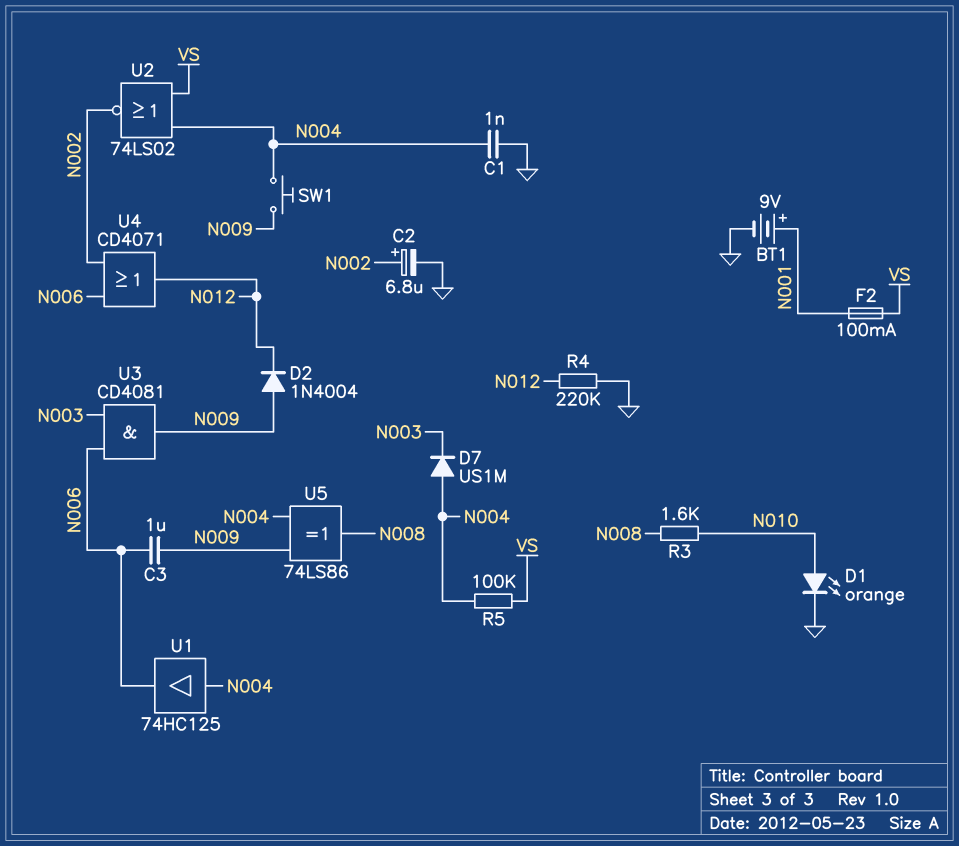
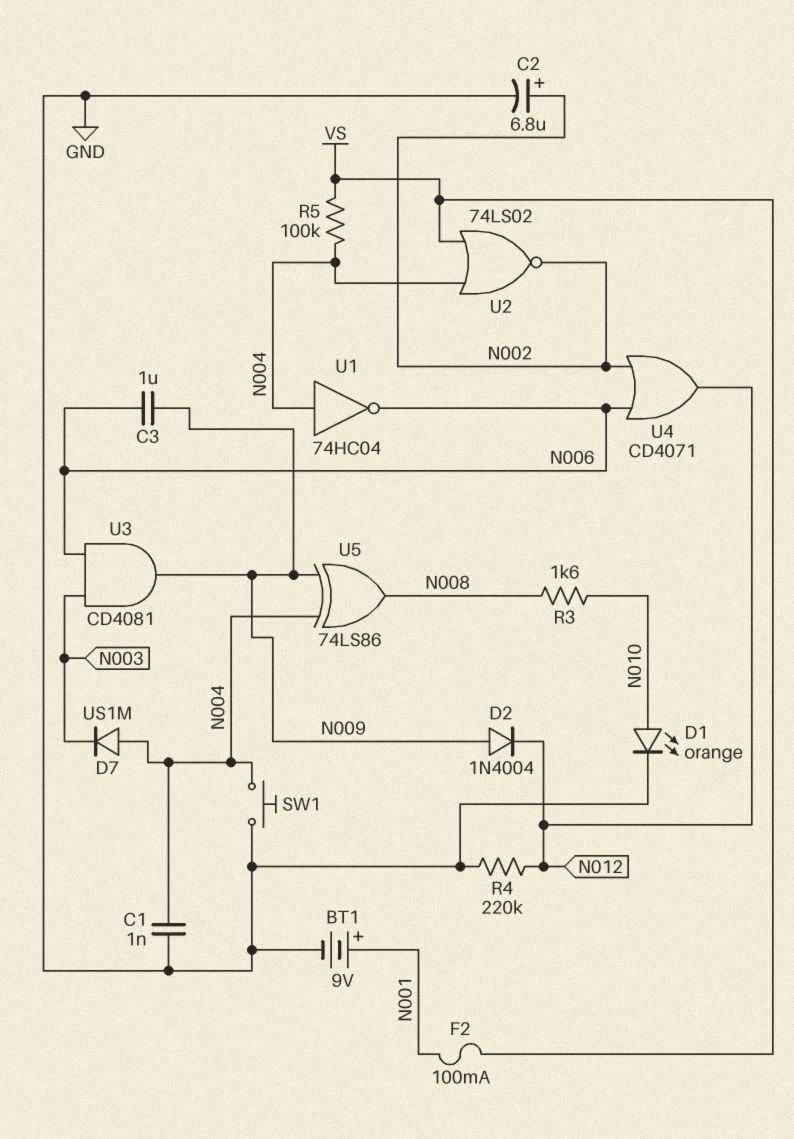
SW1: button (N004, N009) -> button (GND, N004)
U1: buffer 74HC125 (in N004, out N006) -> NOT 74HC04 (in N004, out N006)

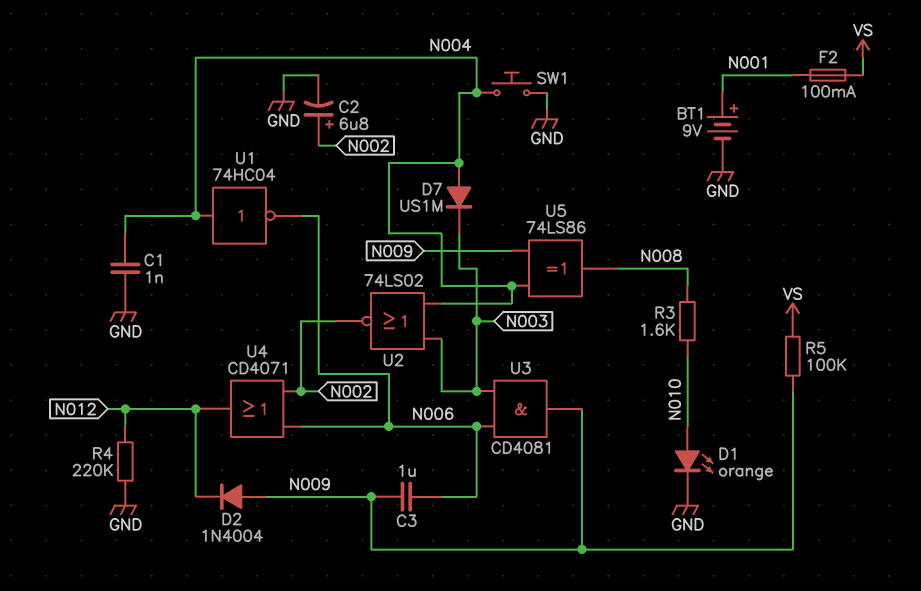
R5: 100k (N004, VS) -> 100k (N009, VS)
U2: NOR 74LS02 (in N004, in VS, out N002) -> NOR 74LS02 (in N003, in N004, out N002)

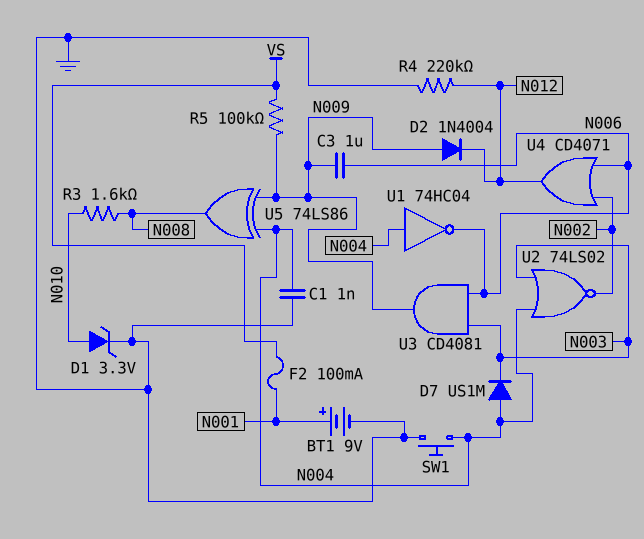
C2: 6.8uF (plus N002, minus GND) -> none
D1: LED orange (A N010, K GND) -> zener 3.3V (A N010, K GND)

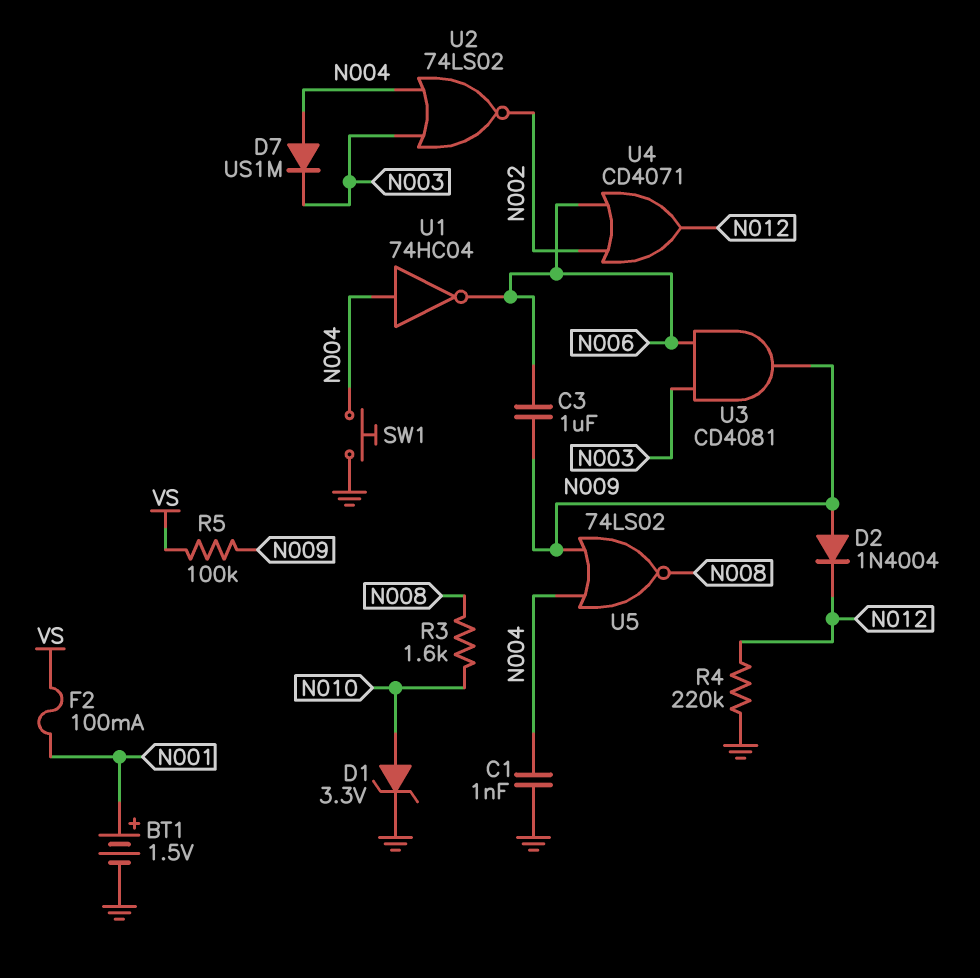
BT1: 9V (plus N001, minus GND) -> 1.5V (plus N001, minus GND)
U5: XOR 74LS86 (in N004, in N009, out N008) -> NOR 74LS02 (in N004, in N009, out N008)

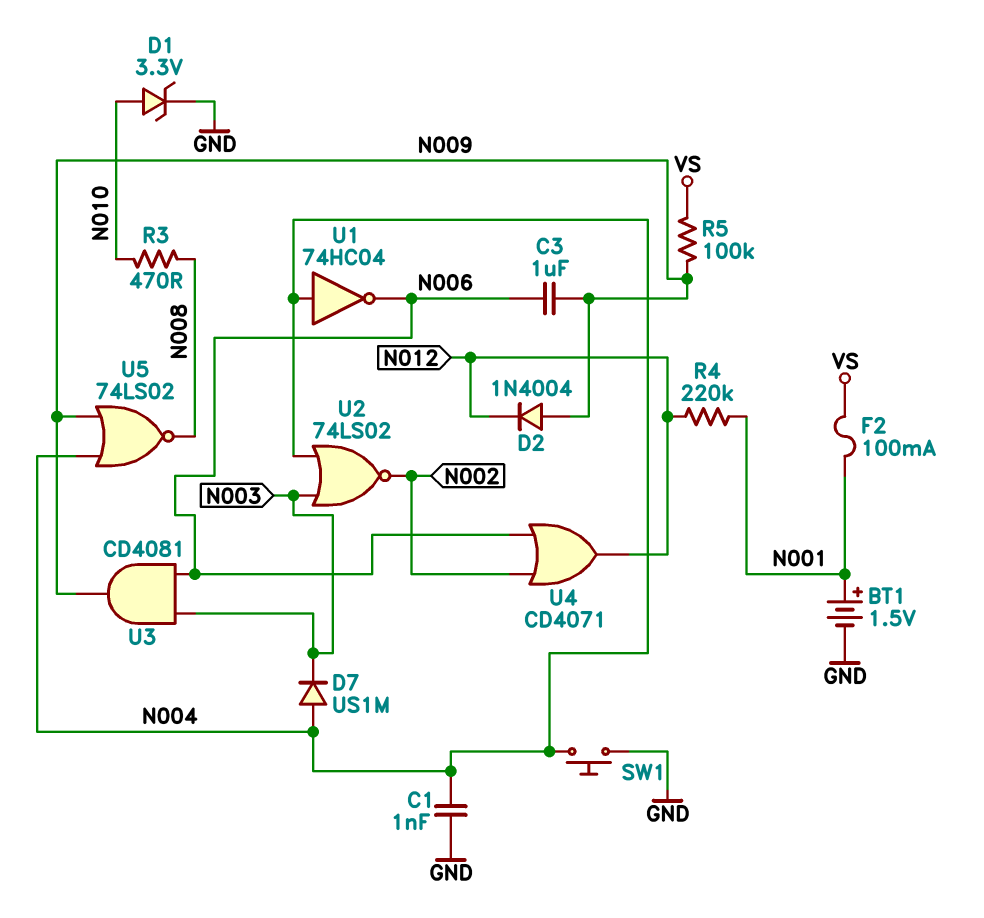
R3: 1.6k (N008, N010) -> 470 (N008, N010)
R4: 220k (GND, N012) -> 220k (N001, N012)

